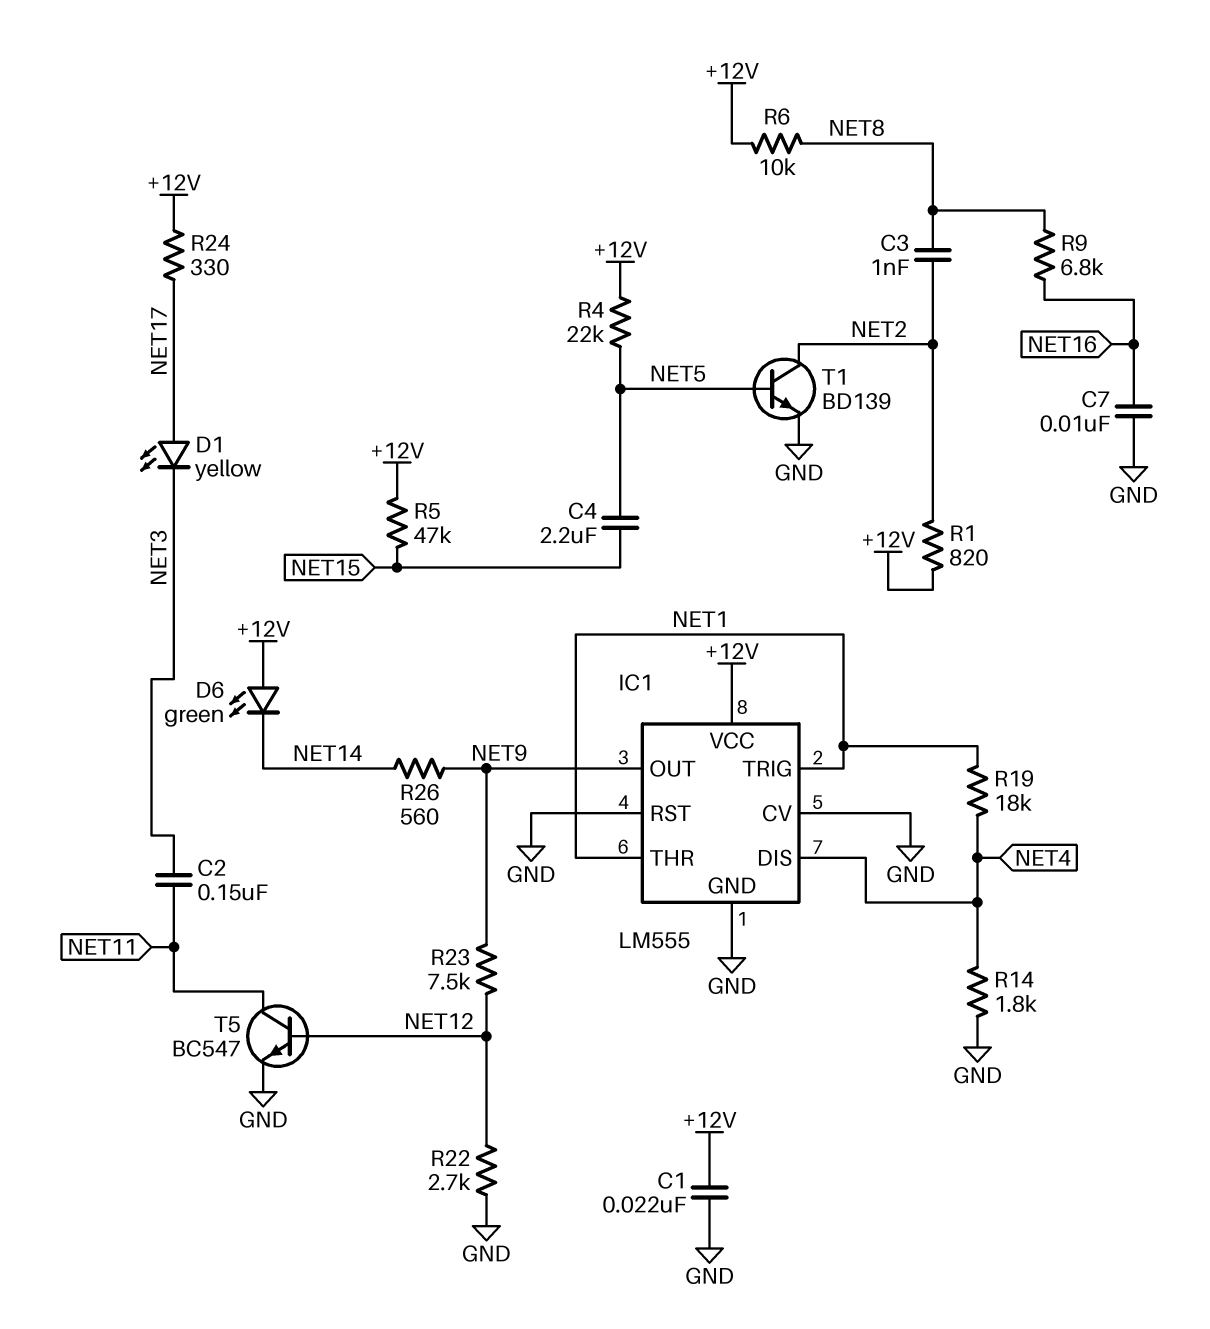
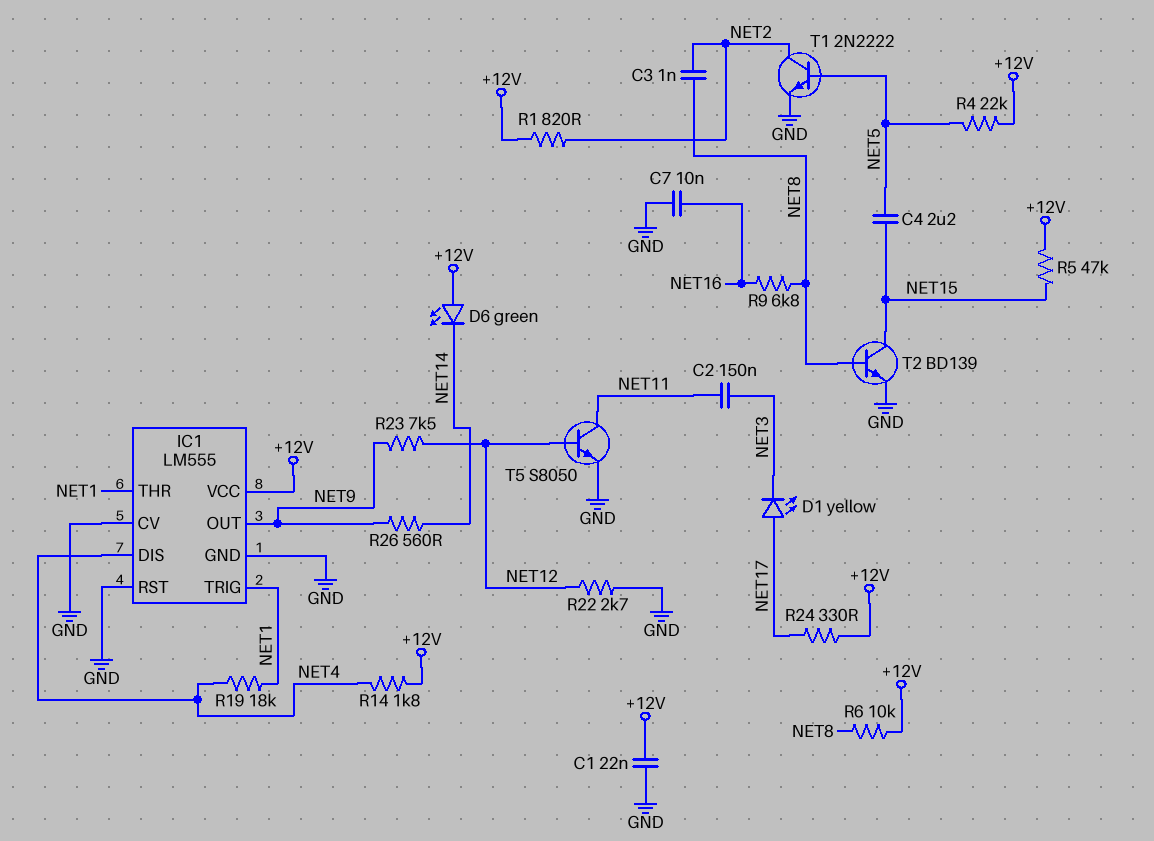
R14: 1.8k (GND, NET4) -> 1.8k (+12V, NET4)
T1: NPN BD139 (B NET5, C NET2, E GND) -> NPN 2N2222 (B NET5, C NET2, E GND)
T2: none -> NPN BD139 (B NET8, C NET15, E GND)
T5: NPN BC547 (B NET12, C NET11, E GND) -> NPN S8050 (B NET12, C NET11, E GND)

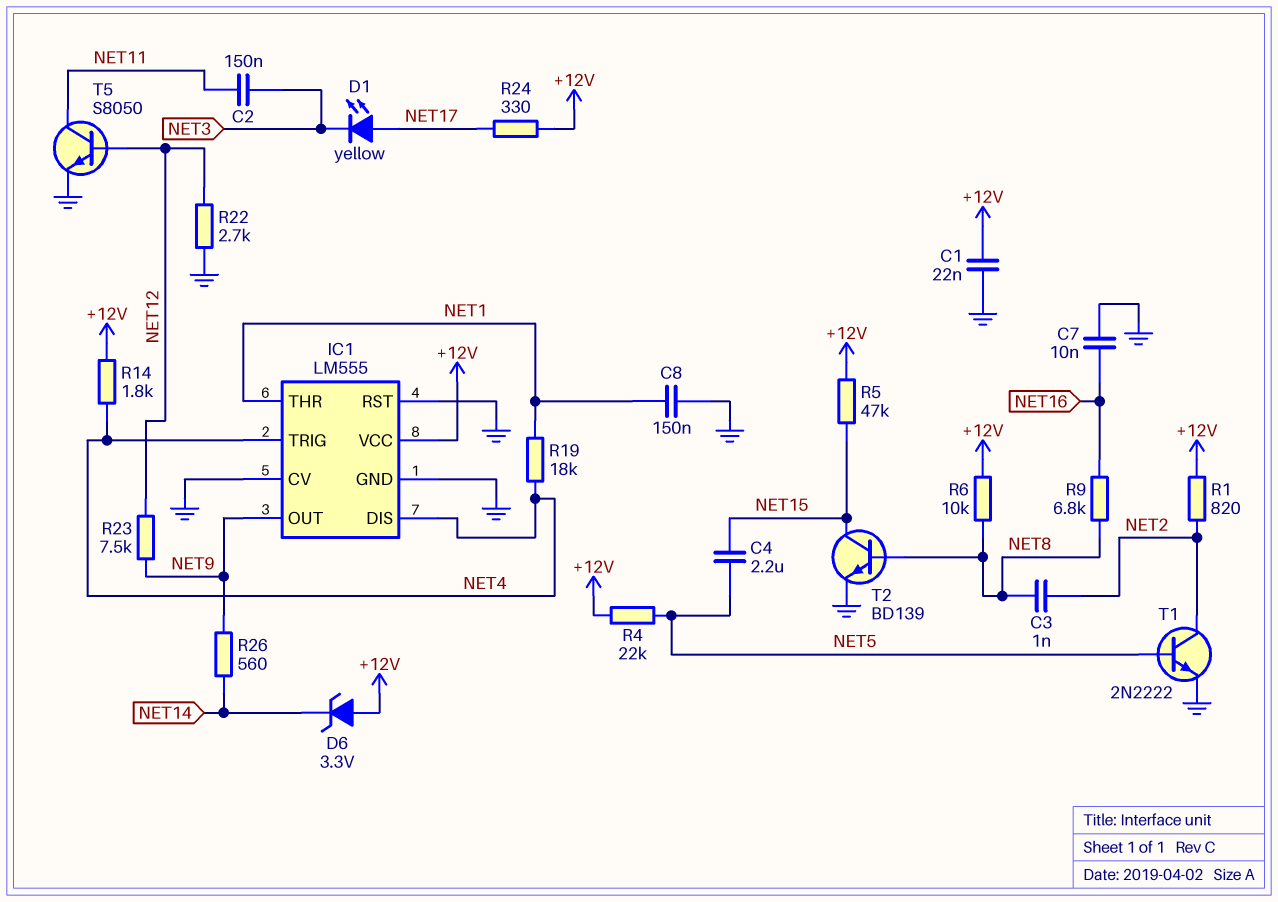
C8: none -> 150nF (GND, NET1)
D6: LED green (A +12V, K NET14) -> zener 3.3V (A +12V, K NET14)
IC1 pin TRIG: NET1 -> NET4

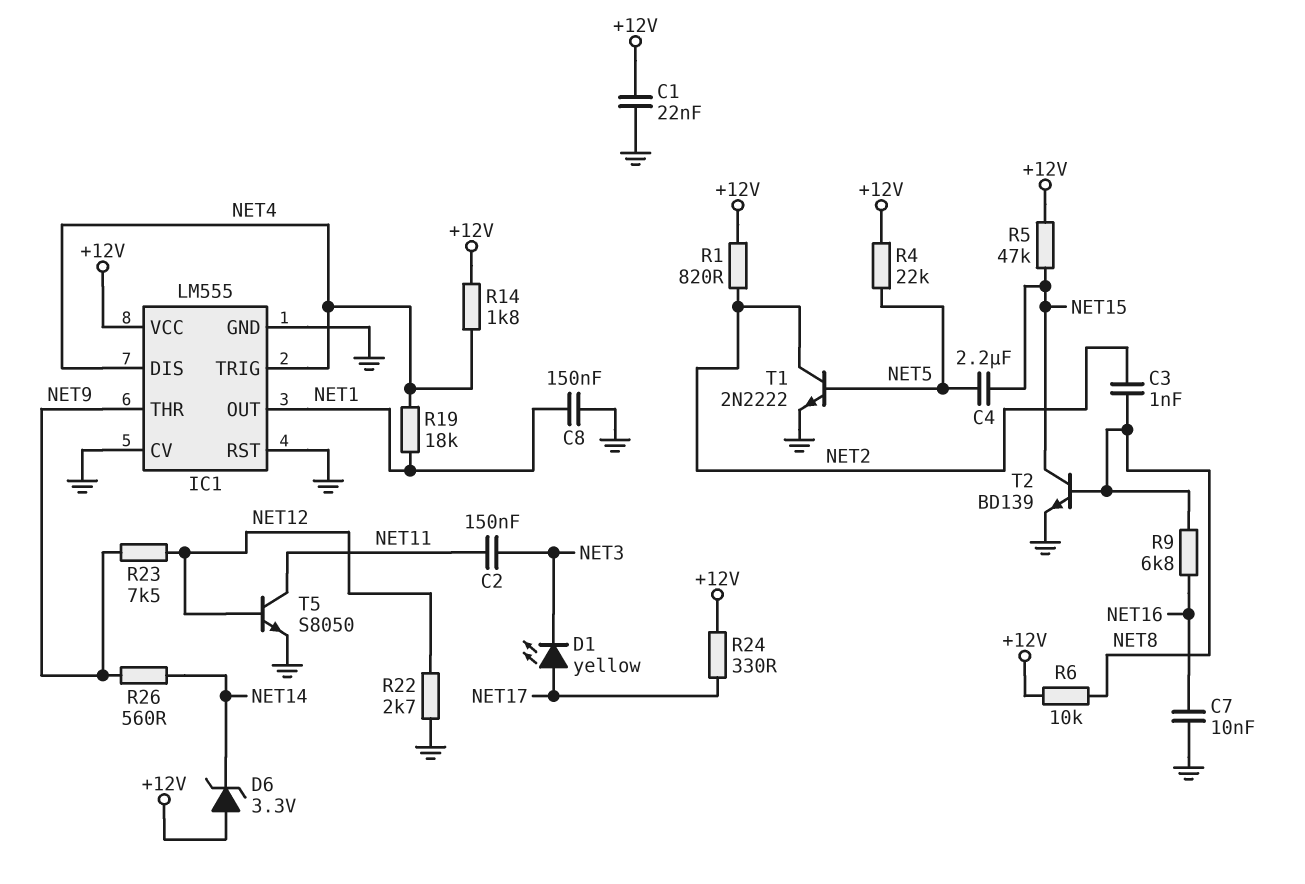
IC1 pin OUT: NET9 -> NET1
IC1 pin THR: NET1 -> NET9

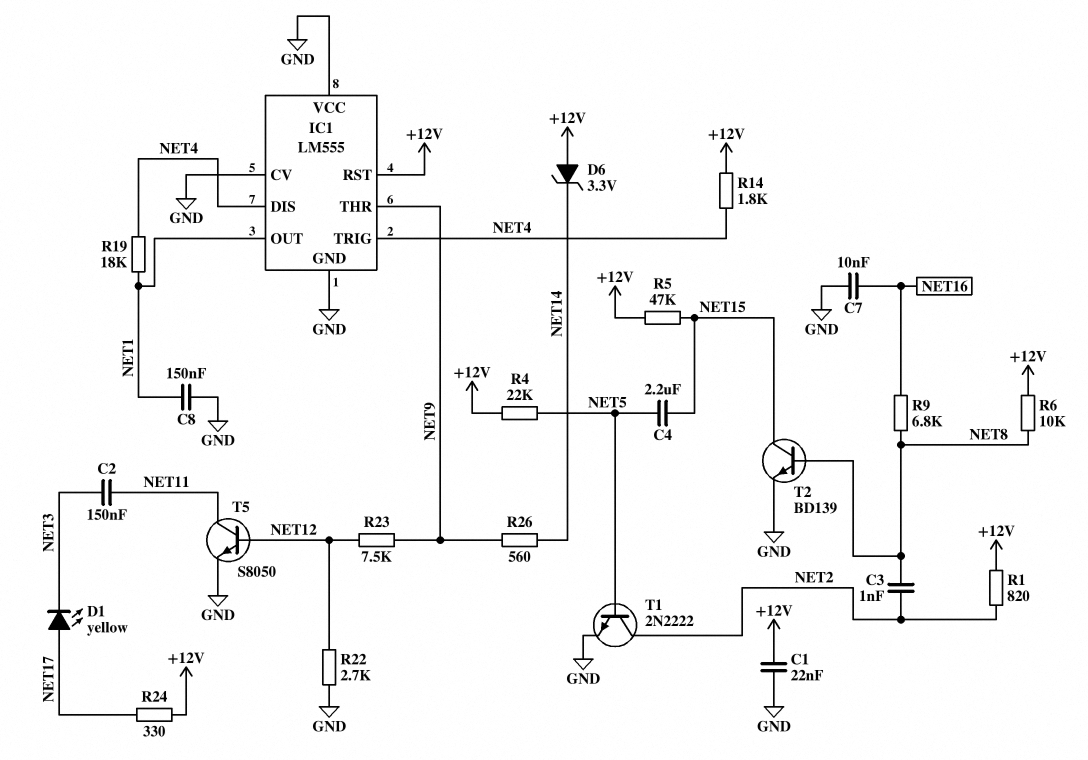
IC1 pin RST: GND -> +12V
IC1 pin VCC: +12V -> GND

